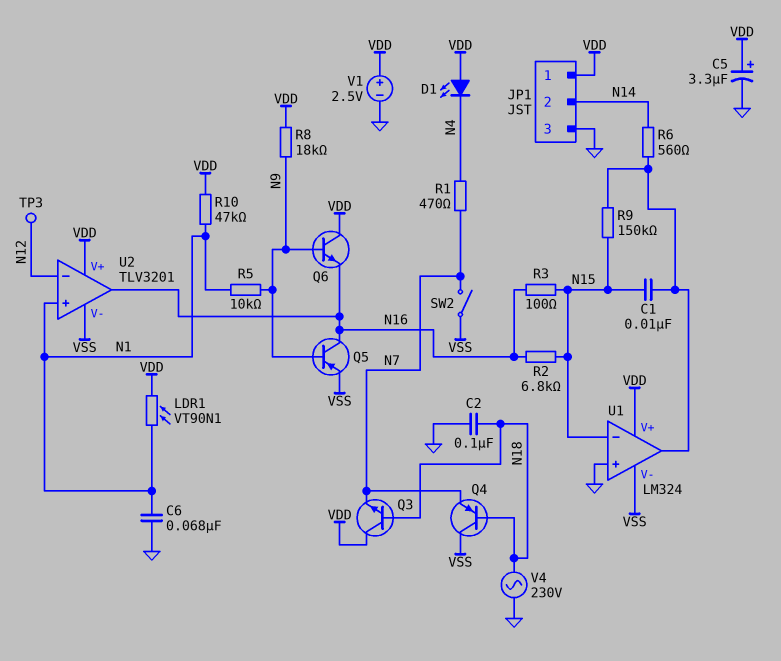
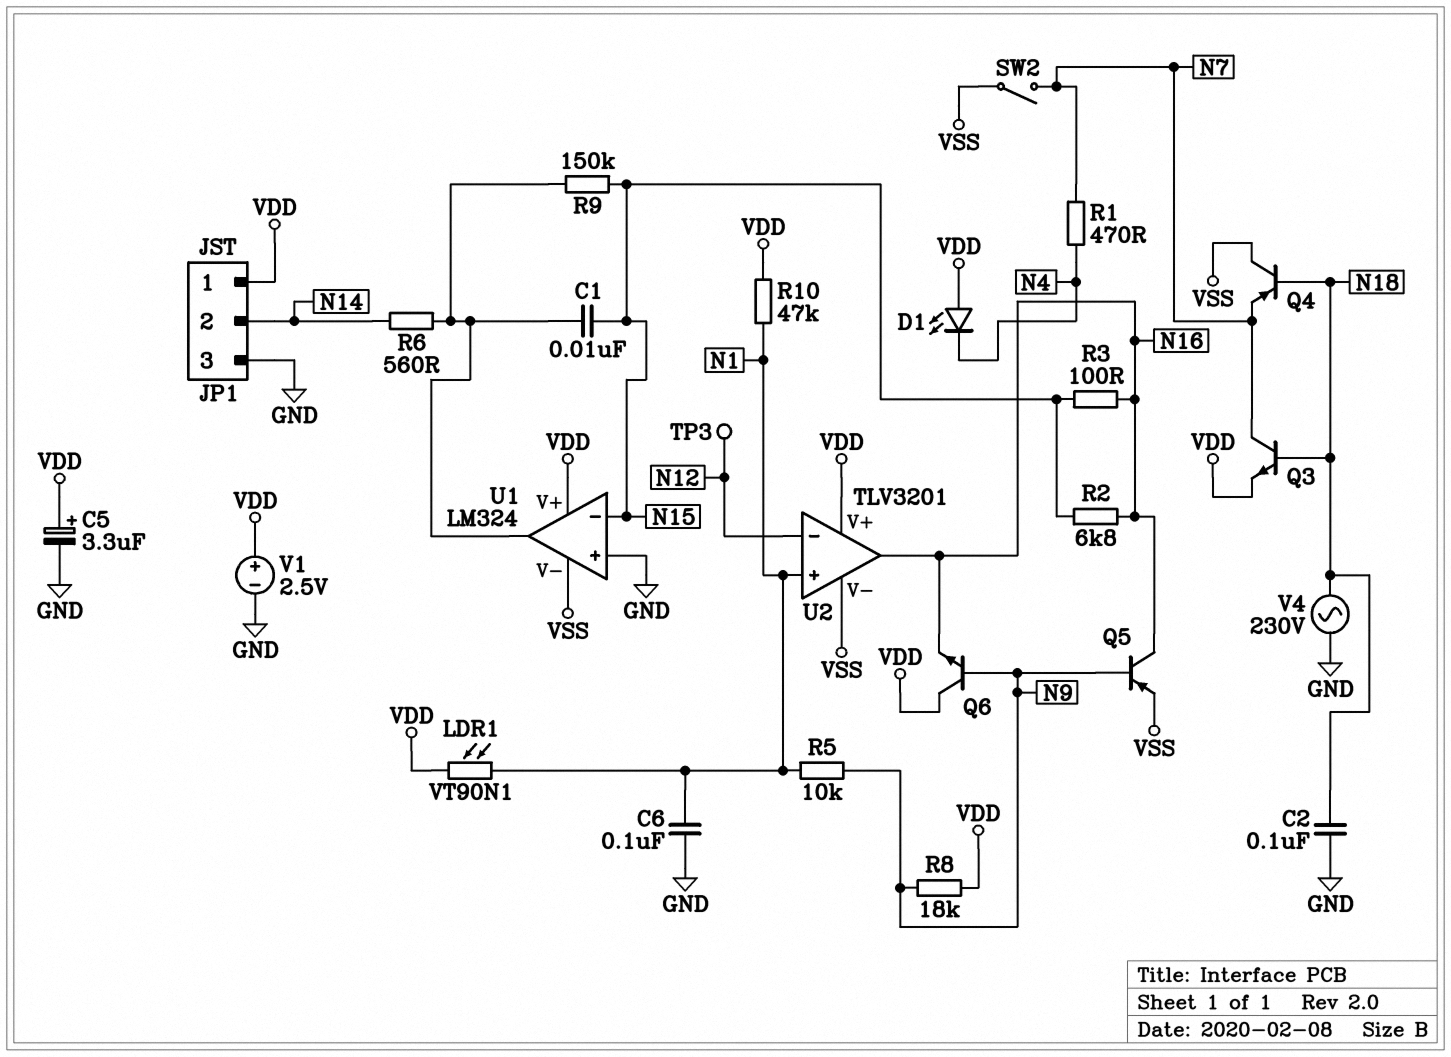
C6: 68nF (GND, N1) -> 100nF (GND, N1)
Q3: NPN (B N18, C VDD, E N7) -> NPN (B N18, C N7, E VDD)

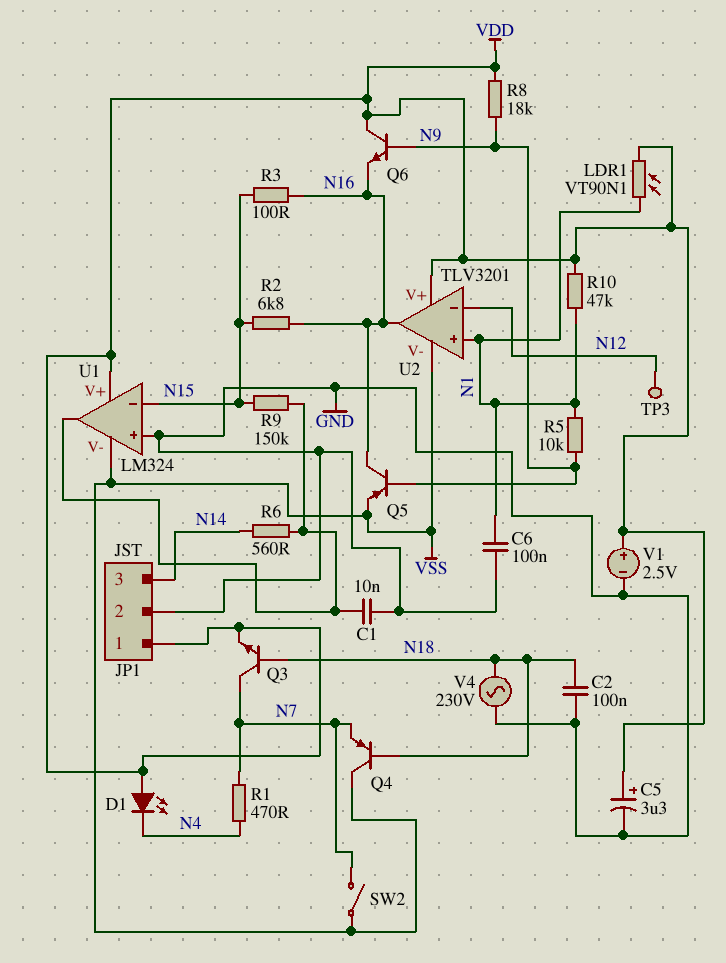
C1: 10nF (N15, U1/out) -> 10nF (GND, U1/out)
JP1 pin 2: N14 -> GND
JP1 pin 3: GND -> N14

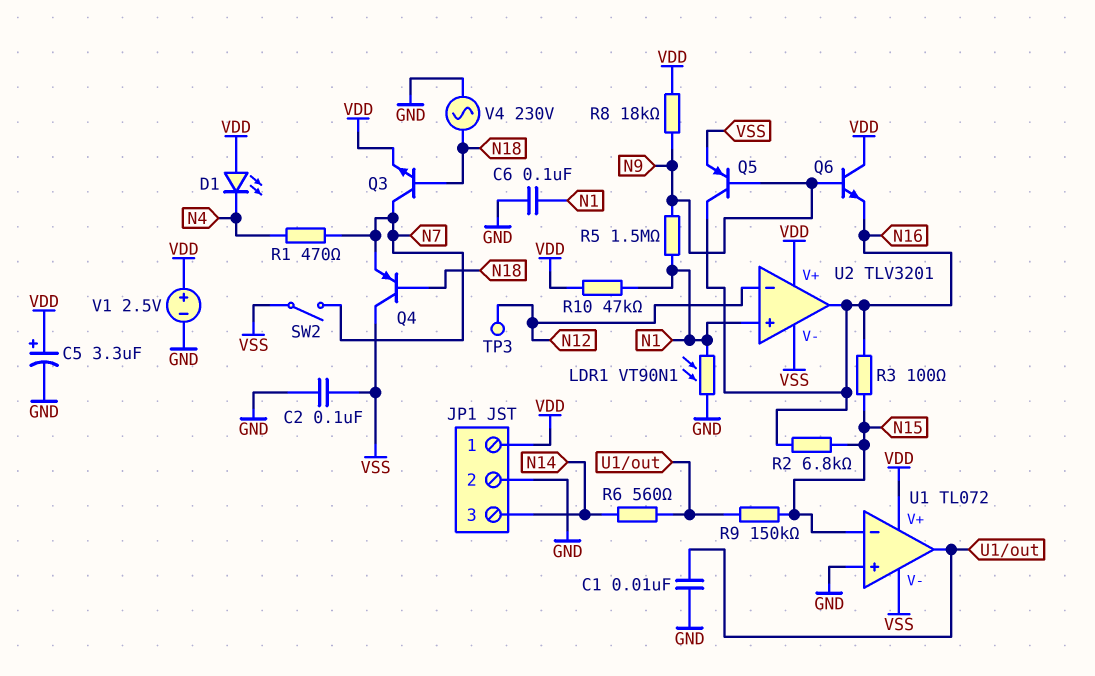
C2: 100nF (GND, N18) -> 100nF (GND, VSS)
LDR1: VT90N1 (N1, VDD) -> VT90N1 (GND, N1)
R5: 10k (N1, N9) -> 1.5M (N1, N9)
U1: LM324 -> TL072

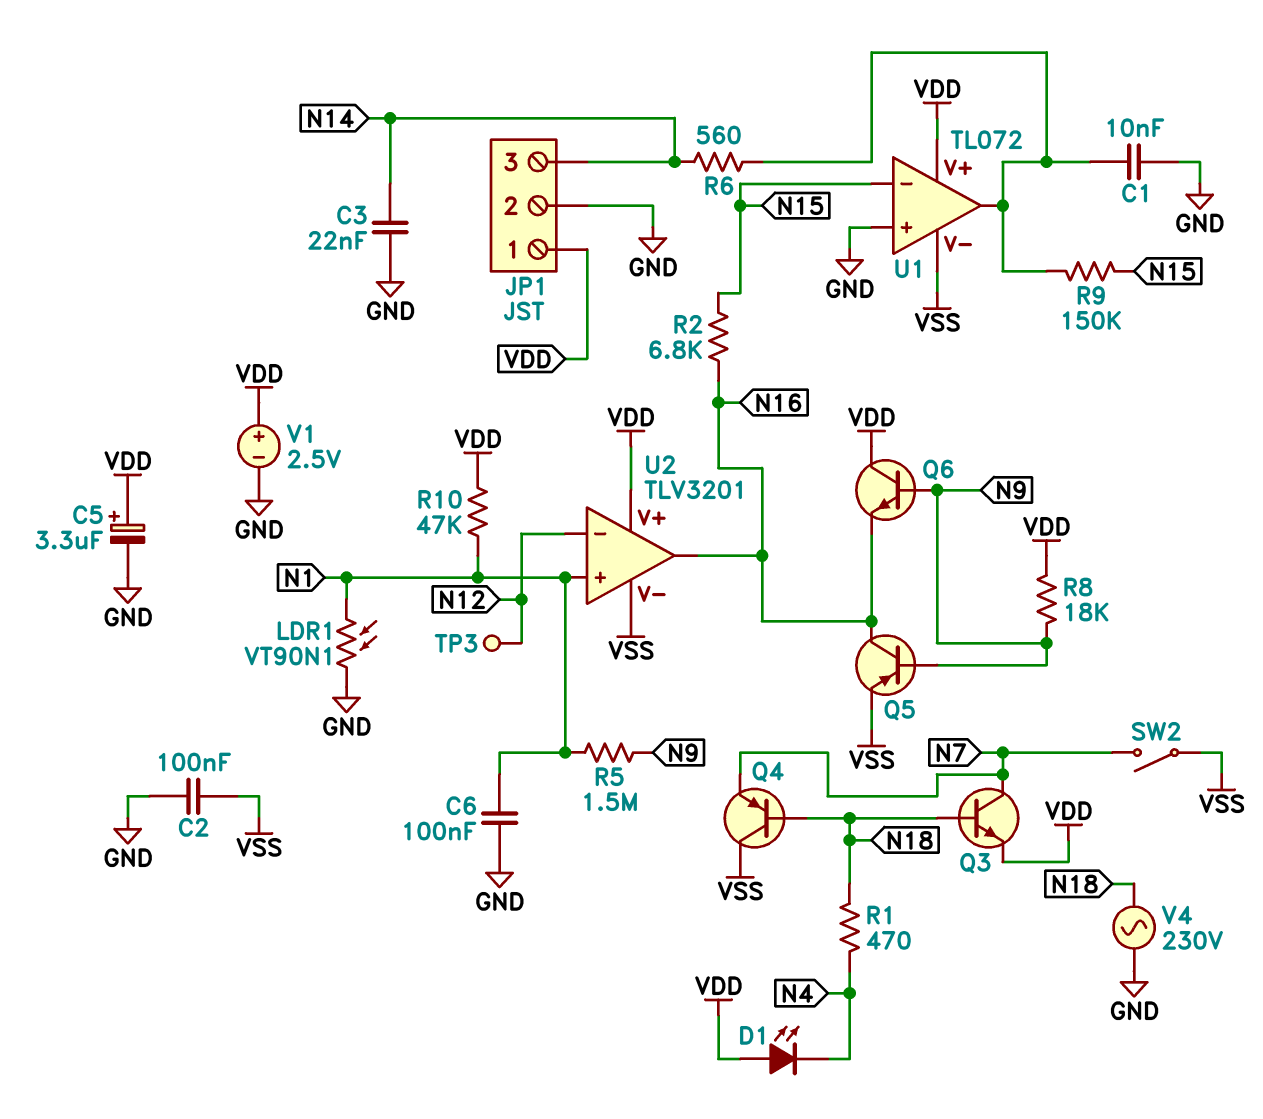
C3: none -> 22nF (GND, N14)
R1: 470 (N4, N7) -> 470 (N4, N18)
R3: 100 (N15, N16) -> none

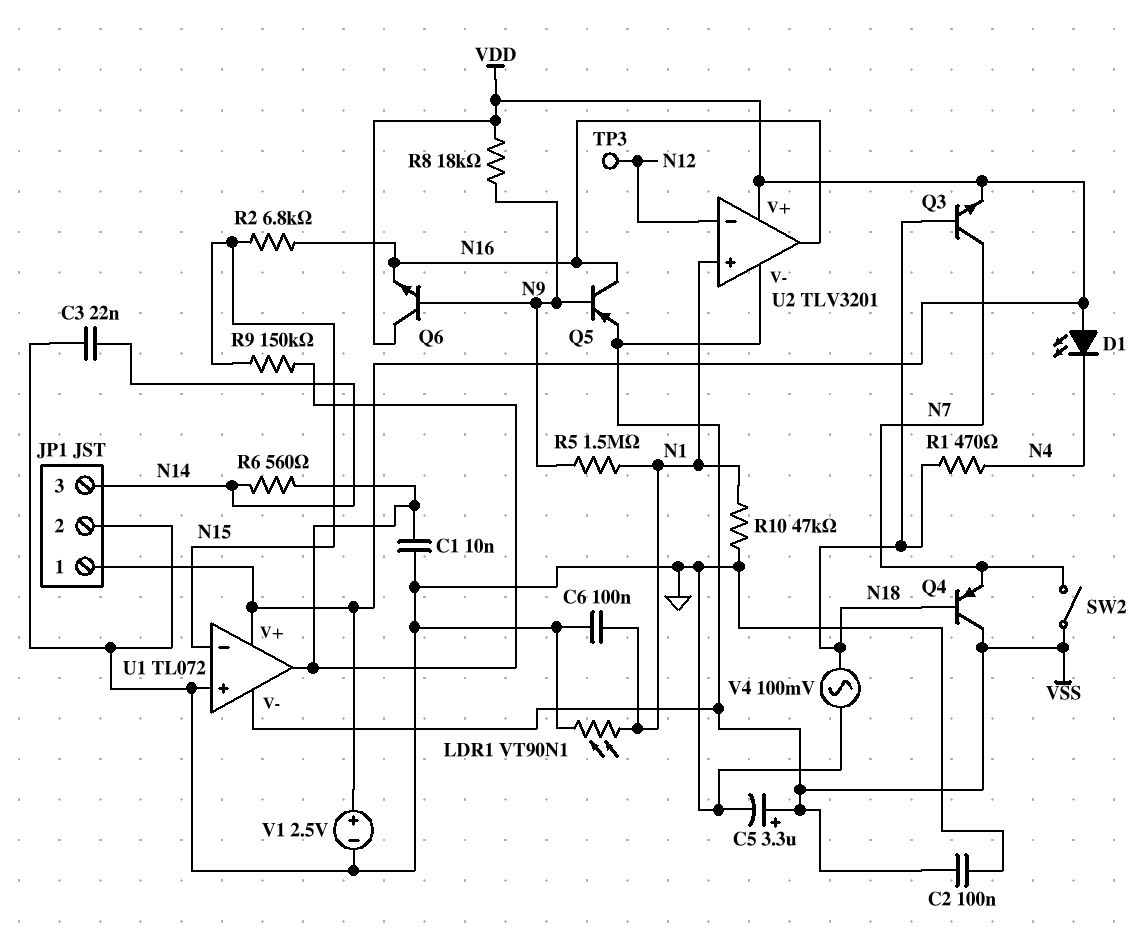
C5: 3.3uF (plus VDD, minus GND) -> 3.3uF (plus VSS, minus GND)
R10: 47k (N1, VDD) -> 47k (GND, N1)
V4: AC 230V (GND, N18) -> AC 100mV (GND, N18)

